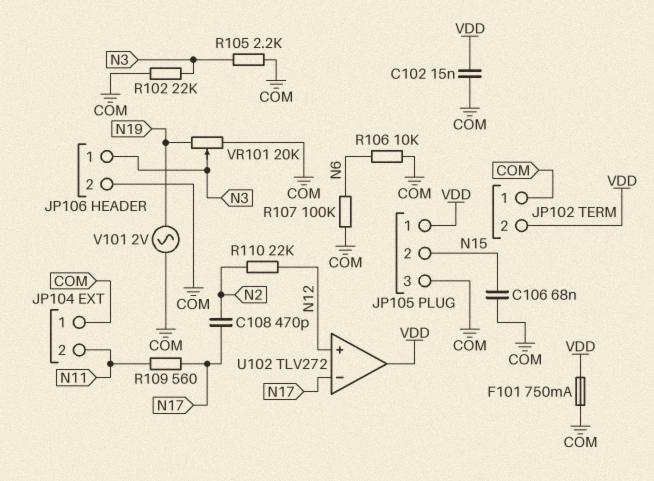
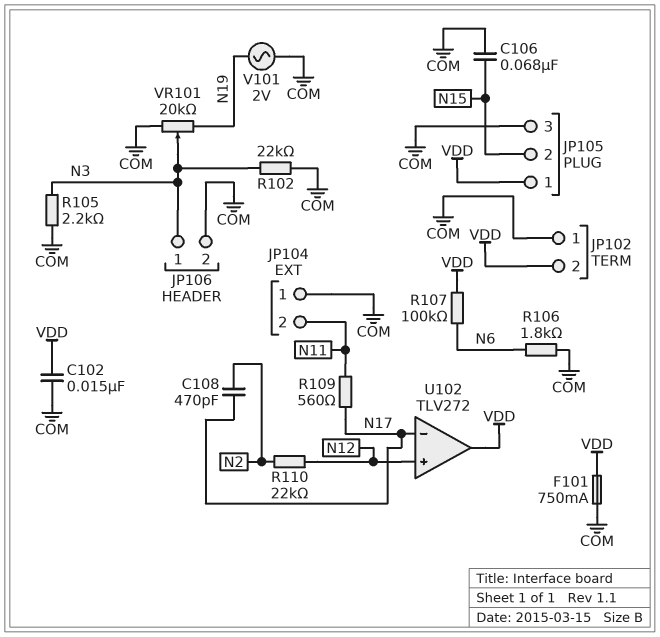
R106: 10k (COM, N6) -> 1.8k (COM, N6)
R107: 100k (COM, N6) -> 100k (N6, VDD)

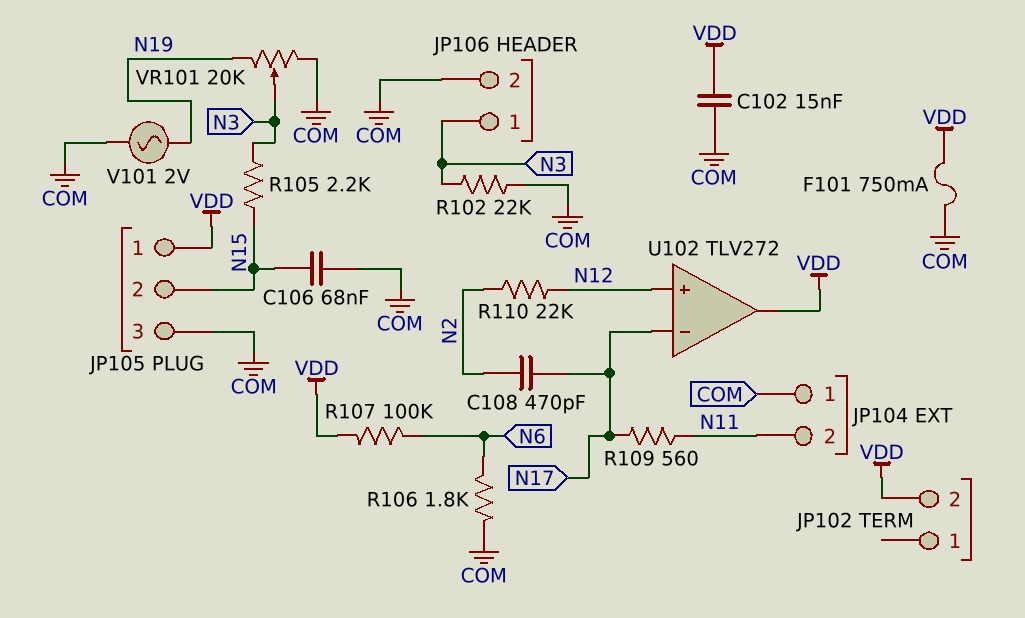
JP102 pin 1: COM -> none
R105: 2.2k (COM, N3) -> 2.2k (N3, N15)

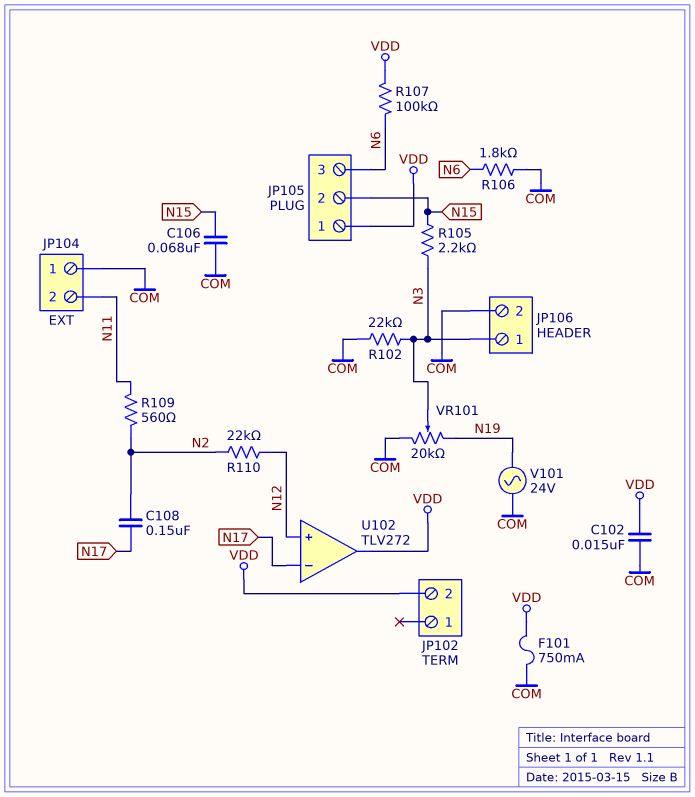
C108: 470pF (N2, N17) -> 150nF (N2, N17)
JP105 pin 3: COM -> N6
R109: 560 (N11, N17) -> 560 (N2, N11)
V101: AC 2V (COM, N19) -> AC 24V (COM, N19)

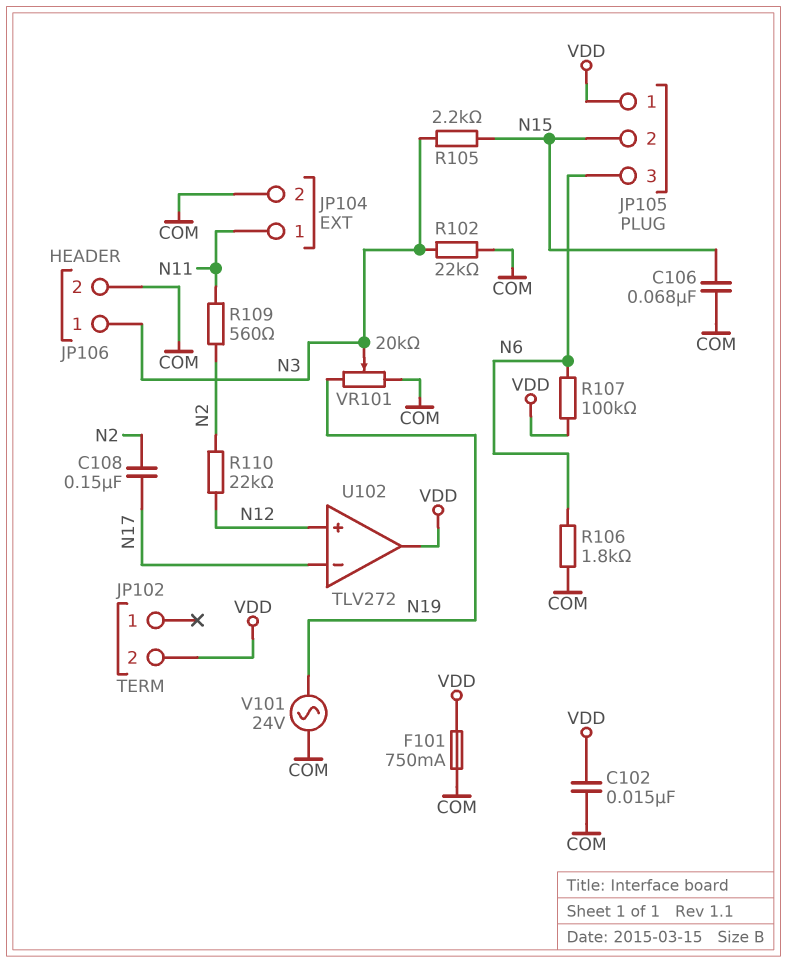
JP104 pin 1: COM -> N11
JP104 pin 2: N11 -> COM

